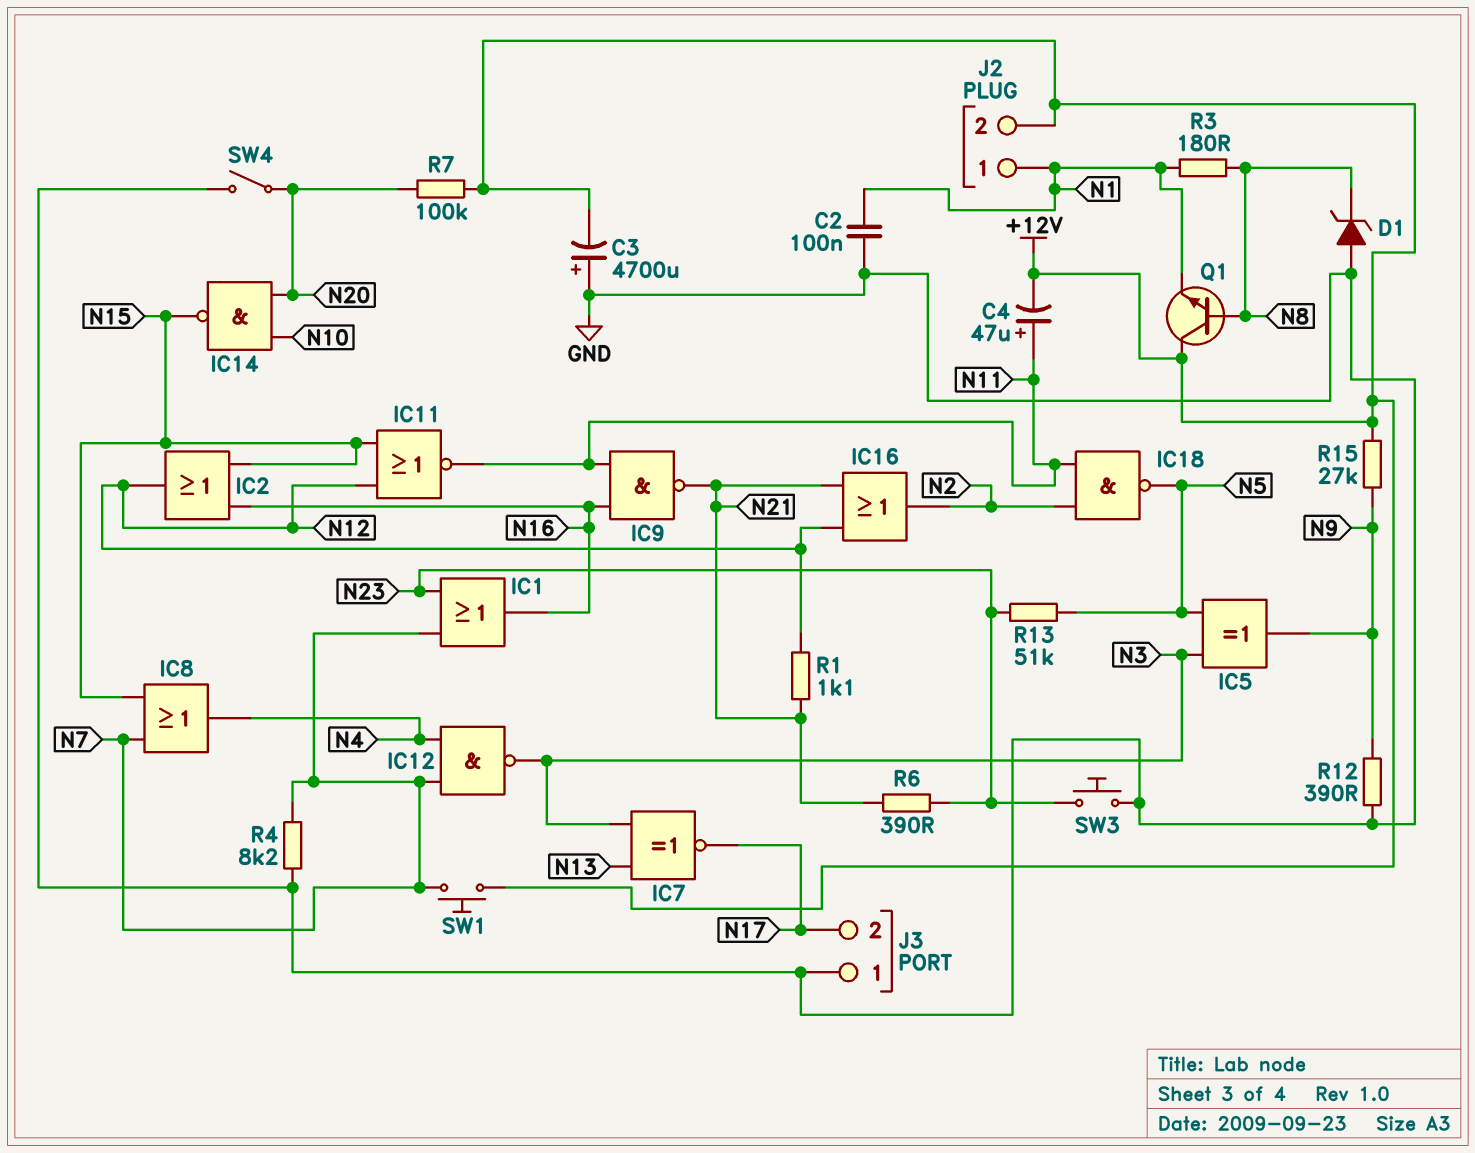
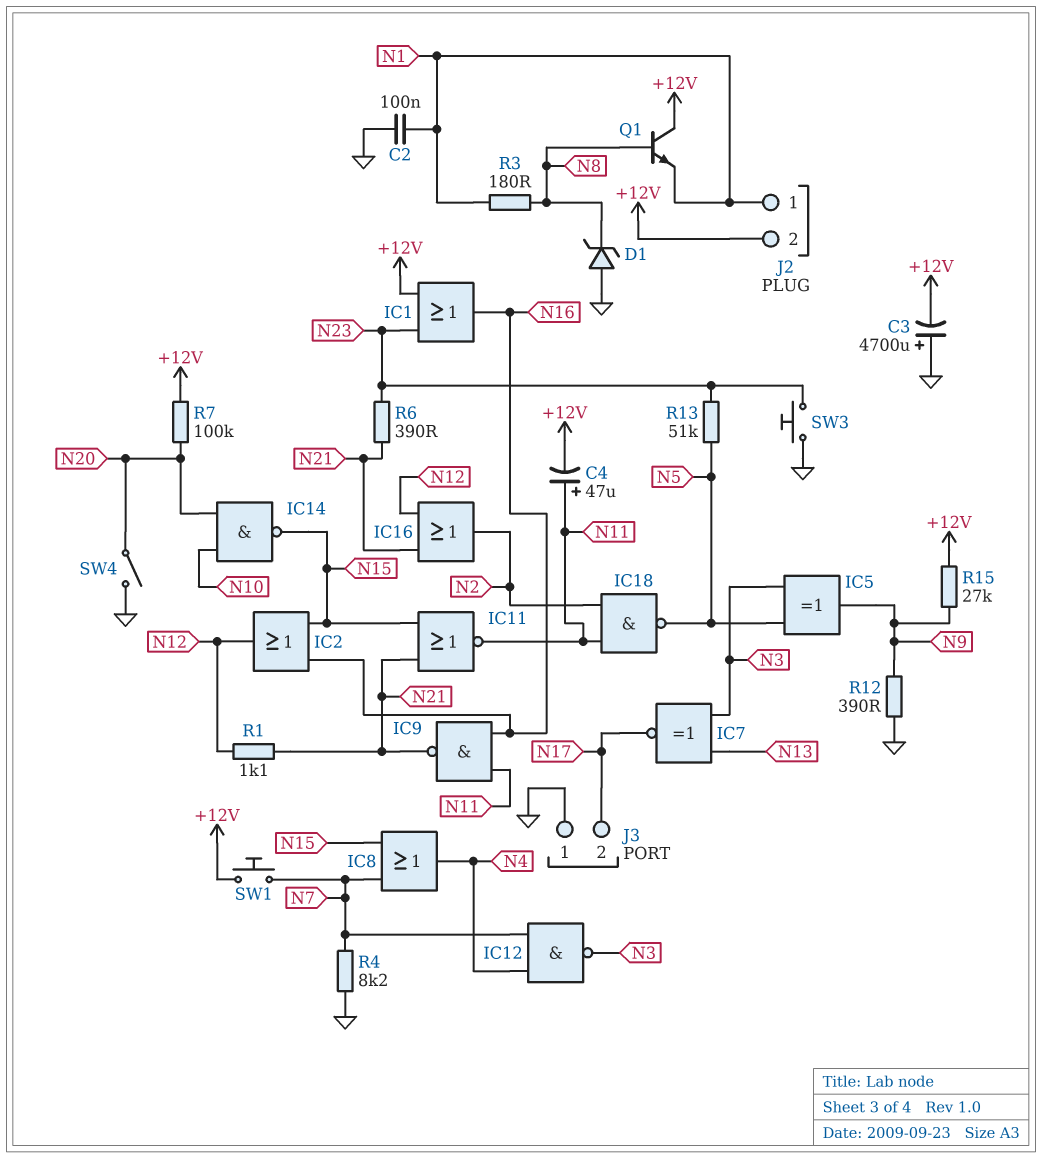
IC1: OR (in N7, in N23, out N16) -> OR (in +12V, in N23, out N16)
IC11: NOR (in N12, in N15, out N11) -> NOR (in N15, in N21, out N11)

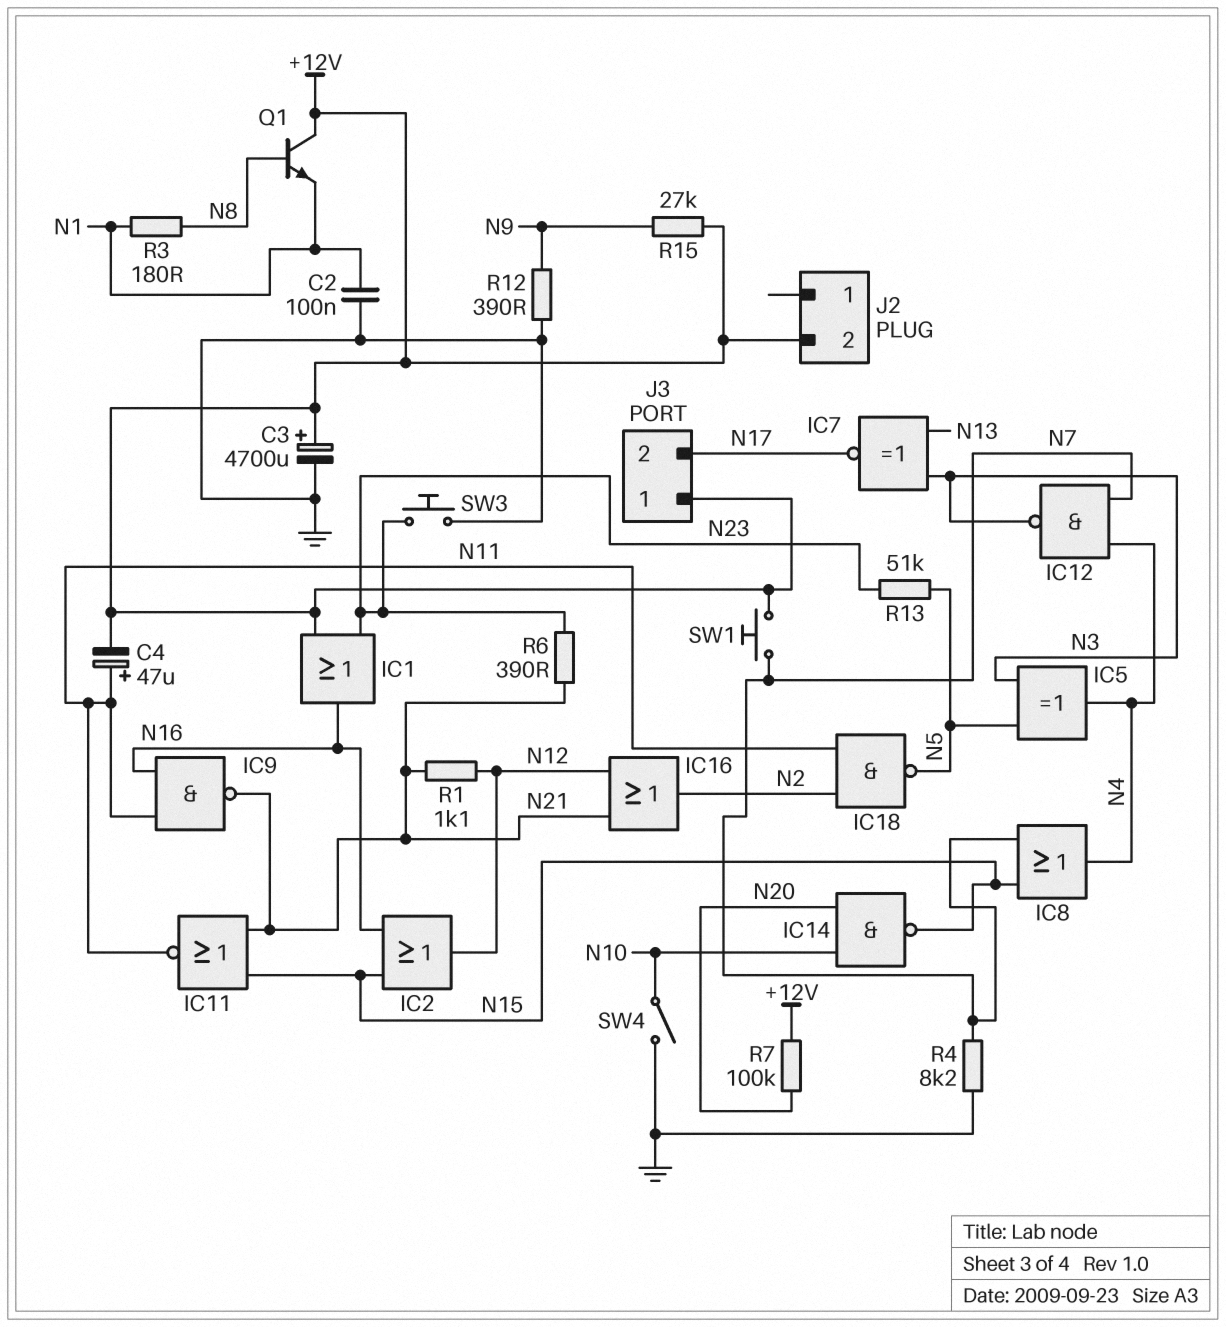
C3: 4700uF (plus GND, minus +12V) -> 4700uF (plus +12V, minus GND)
D1: zener (A GND, K N8) -> none
IC5: XOR (in N3, in N5, out N9) -> XOR (in N3, in N5, out N4)
J2 pin 1: N1 -> none
J3 pin 1: GND -> +12V
SW4: switch (GND, N20) -> switch (GND, N10)

